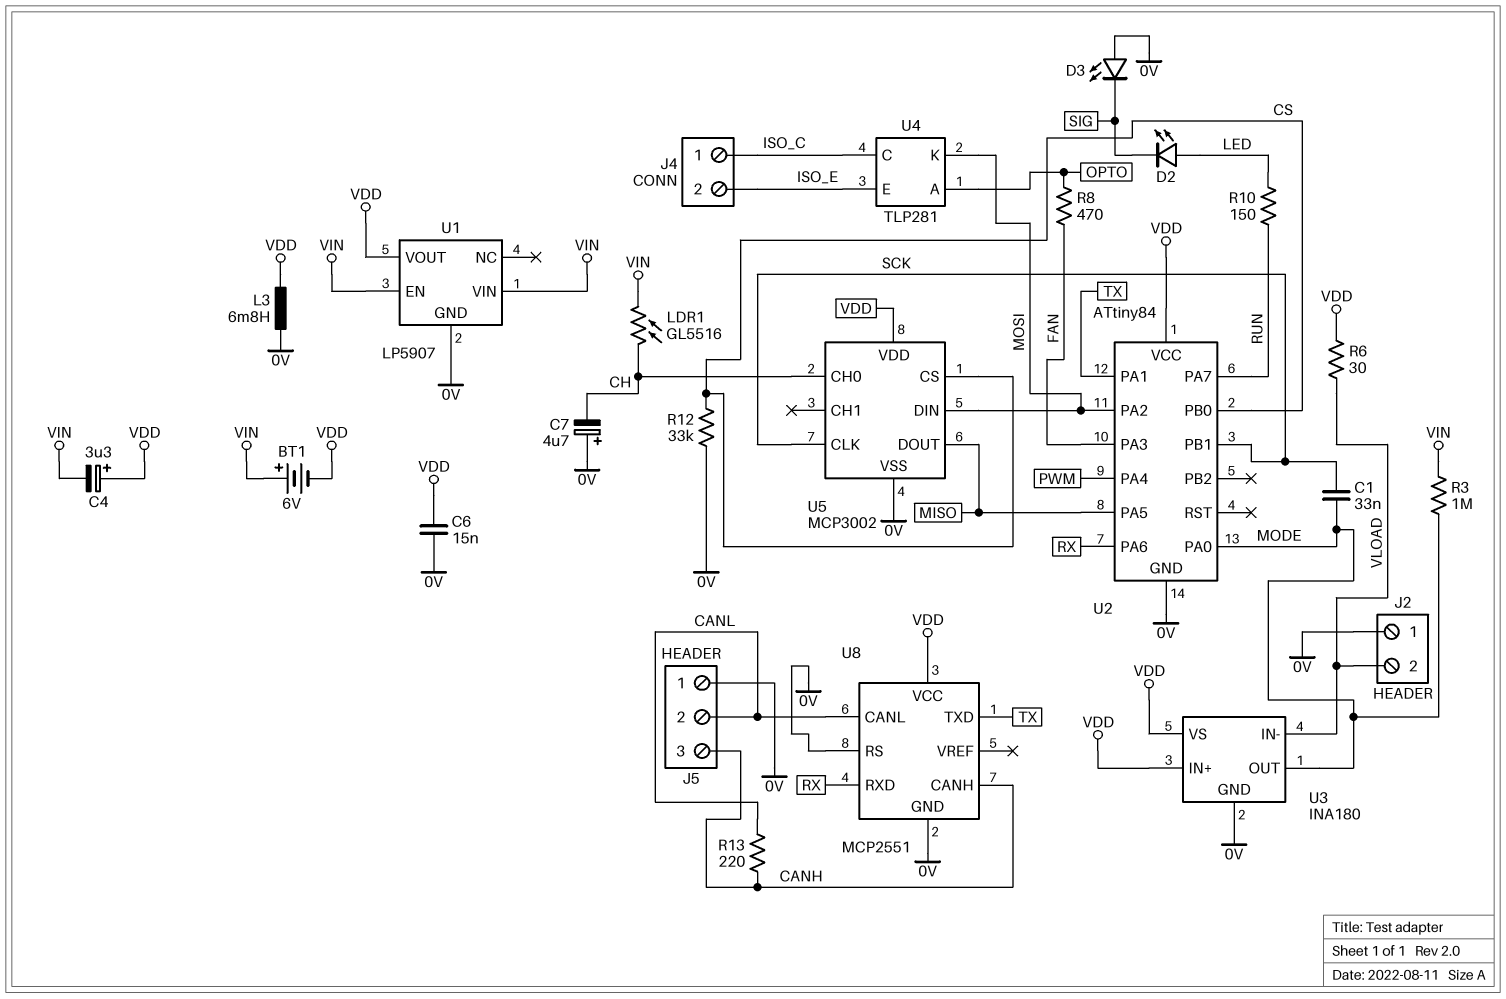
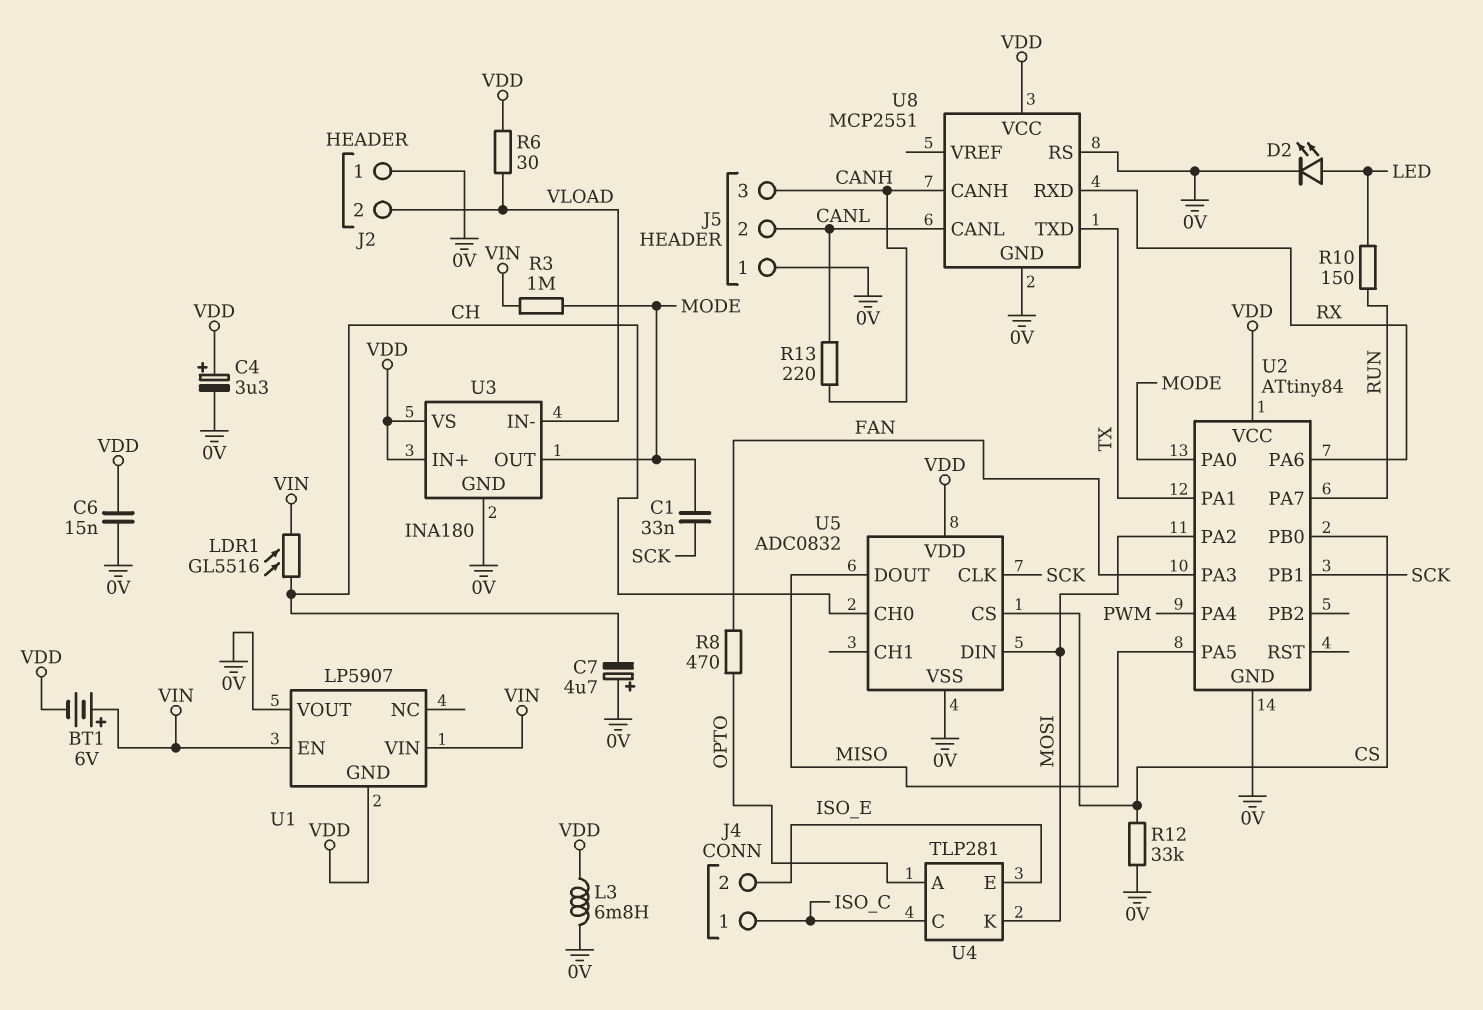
C4: 3.3uF (plus VDD, minus VIN) -> 3.3uF (plus VDD, minus 0V)
D2: LED (A LED, K SIG) -> LED (A LED, K 0V)
D3: LED (A 0V, K SIG) -> none
U1 pin GND: 0V -> VDD
U1 pin VOUT: VDD -> 0V
U5: MCP3002 -> ADC0832

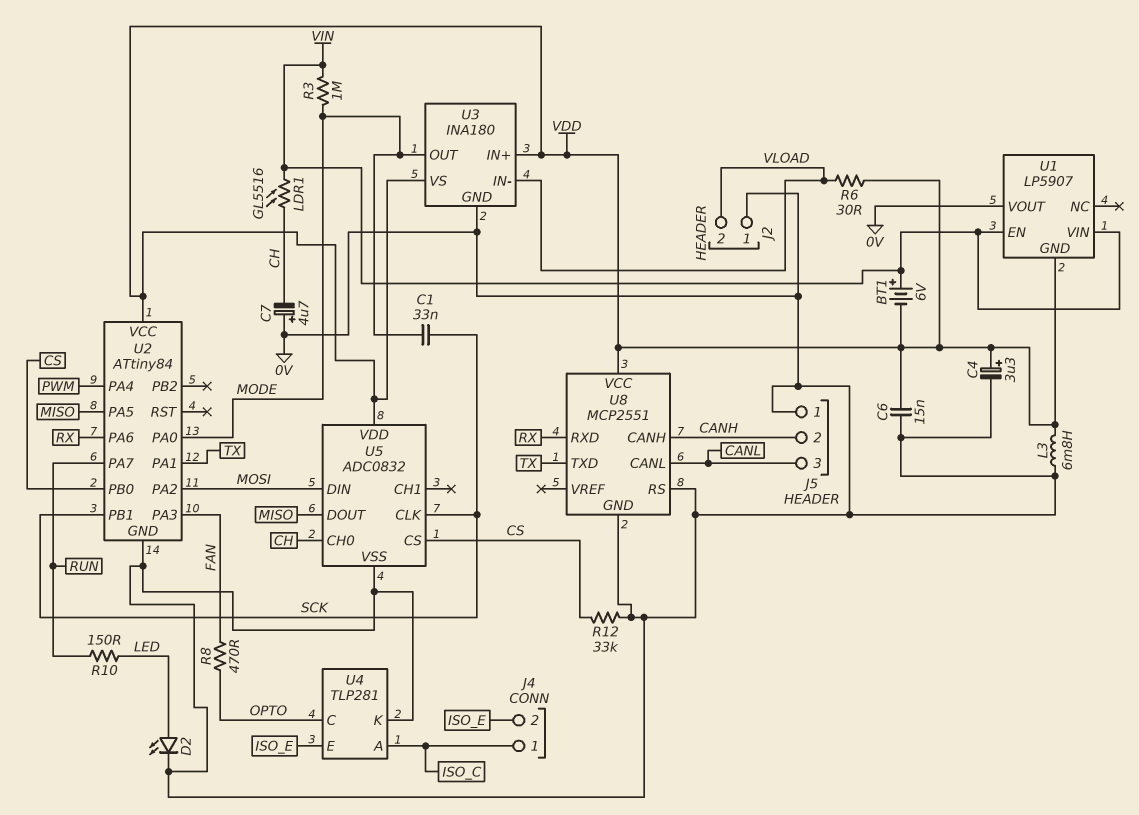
J5 pin 2: CANL -> CANH
J5 pin 3: CANH -> CANL
R13: 220 (CANH, CANL) -> none
U4 pin A: OPTO -> ISO_C
U4 pin C: ISO_C -> OPTO
U4 pin K: MOSI -> 0V

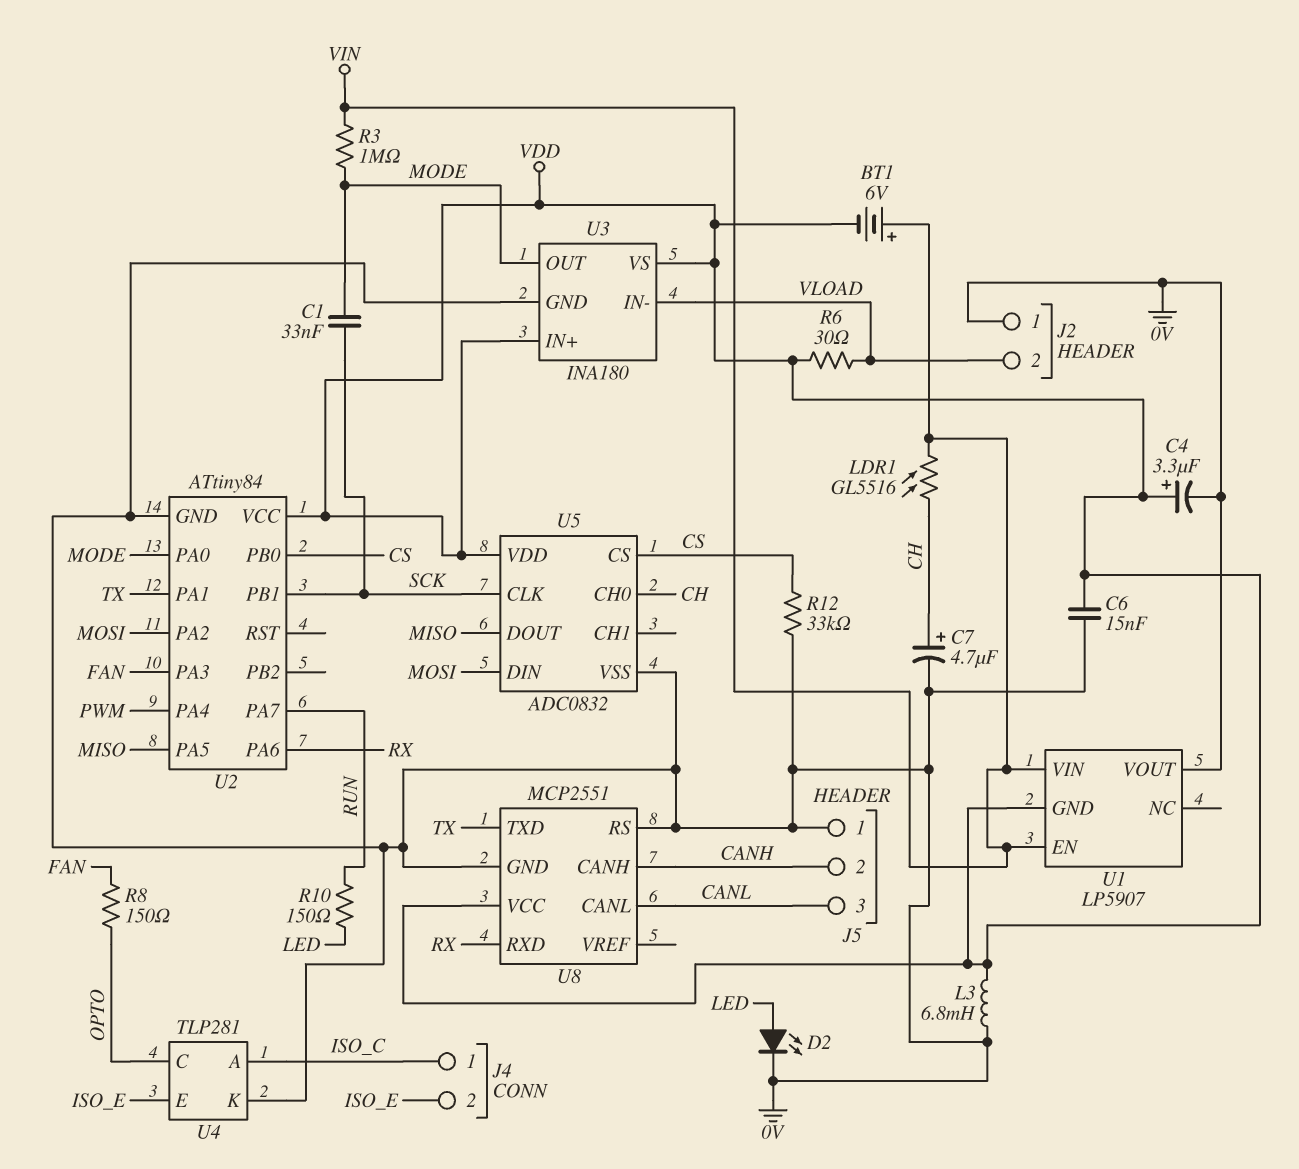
C7: 4.7uF (plus 0V, minus CH) -> 4.7uF (plus CH, minus 0V)
R8: 470 (FAN, OPTO) -> 150 (FAN, OPTO)

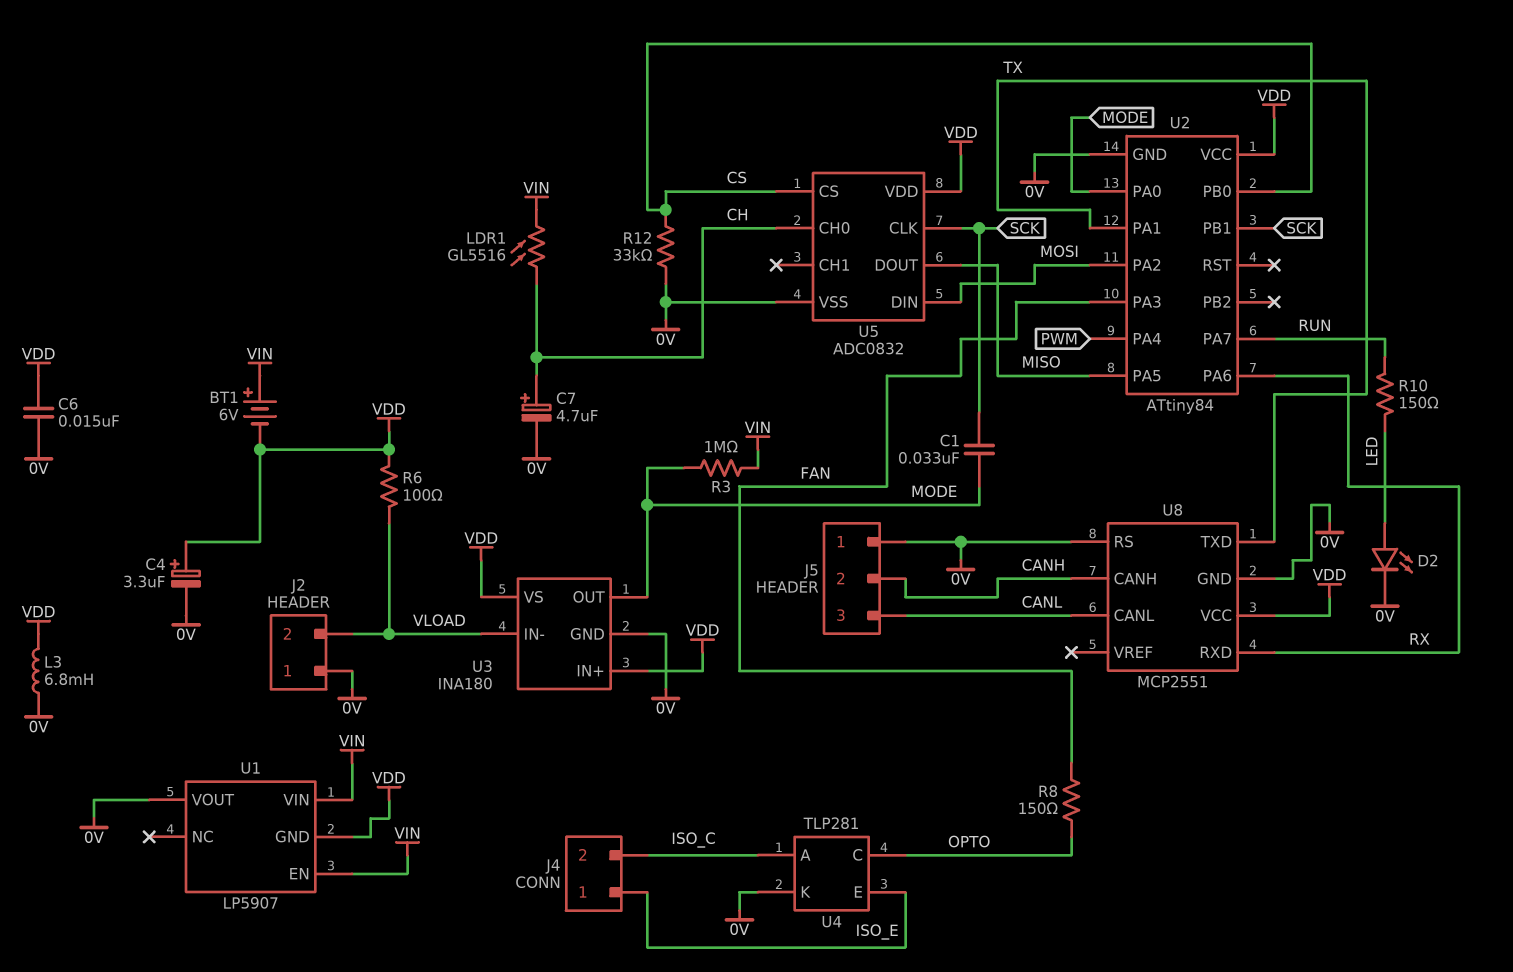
J4 pin 1: ISO_C -> ISO_E
J4 pin 2: ISO_E -> ISO_C
R6: 30 (VDD, VLOAD) -> 100 (VDD, VLOAD)

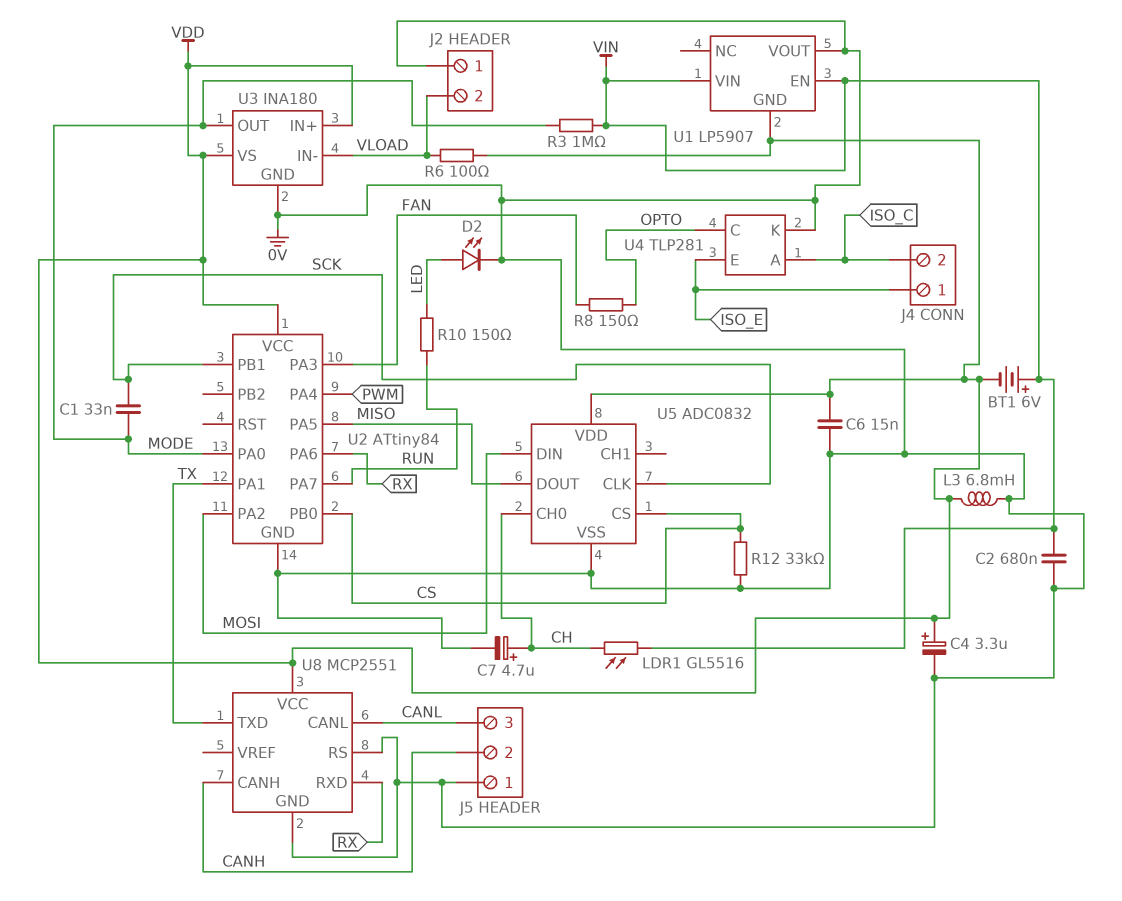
C2: none -> 680nF (0V, VIN)

